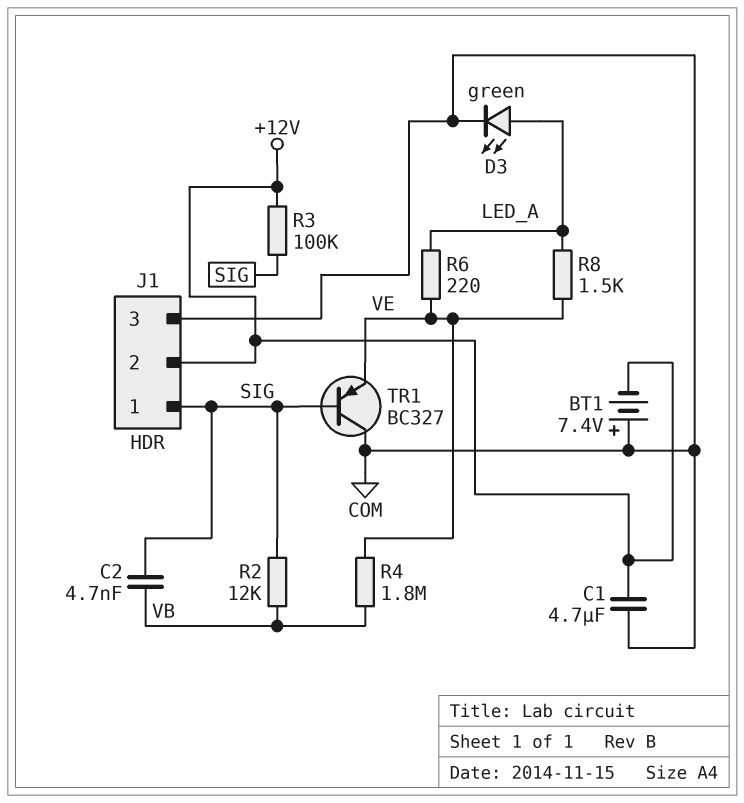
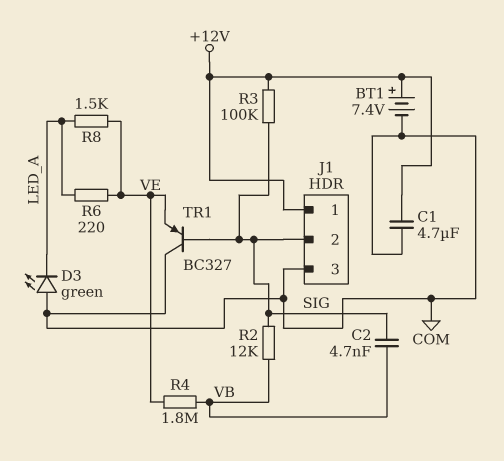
BT1: 7.4V (plus COM, minus +12V) -> 7.4V (plus +12V, minus COM)
D3: LED green (A LED_A, K COM) -> LED green (A COM, K LED_A)
J1 pin 1: SIG -> +12V
J1 pin 2: +12V -> SIG

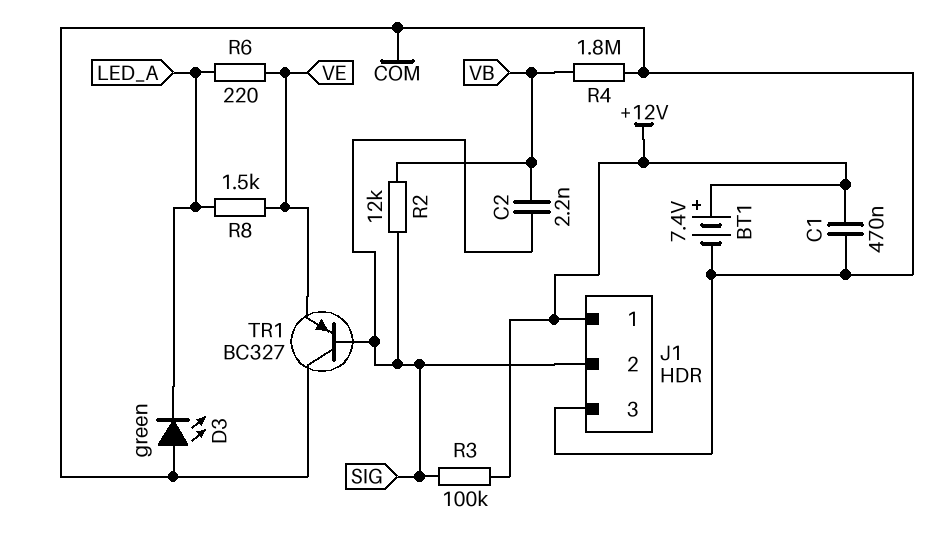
C1: 4.7uF (+12V, COM) -> 470nF (+12V, COM)
C2: 4.7nF (SIG, VB) -> 2.2nF (SIG, VB)
R4: 1.8M (VB, VE) -> 1.8M (COM, VB)

